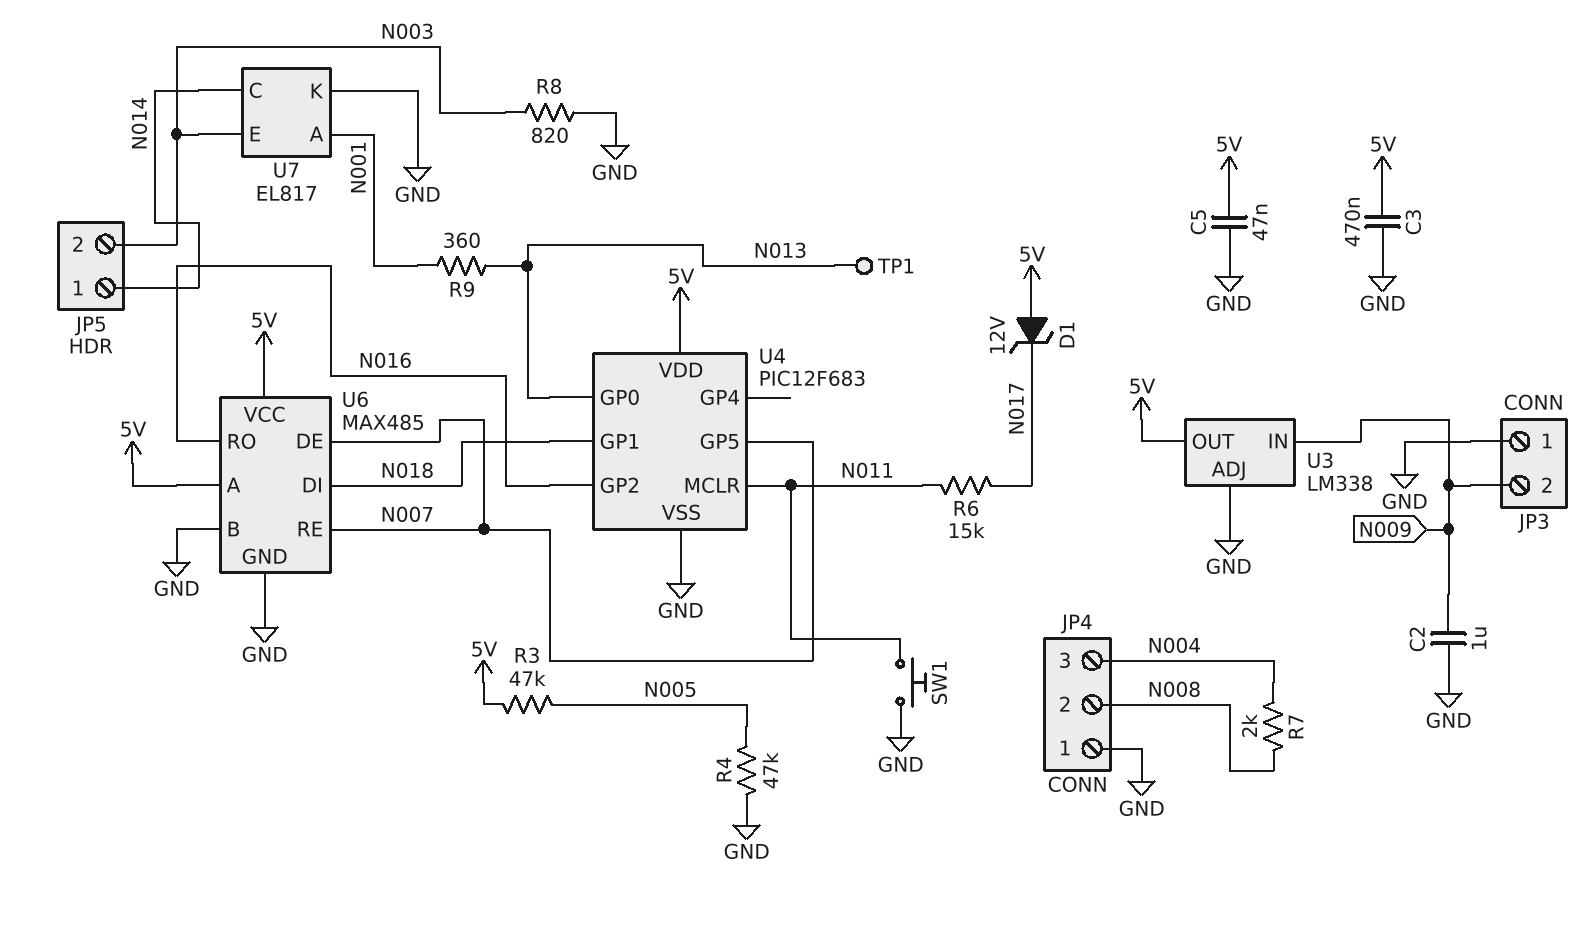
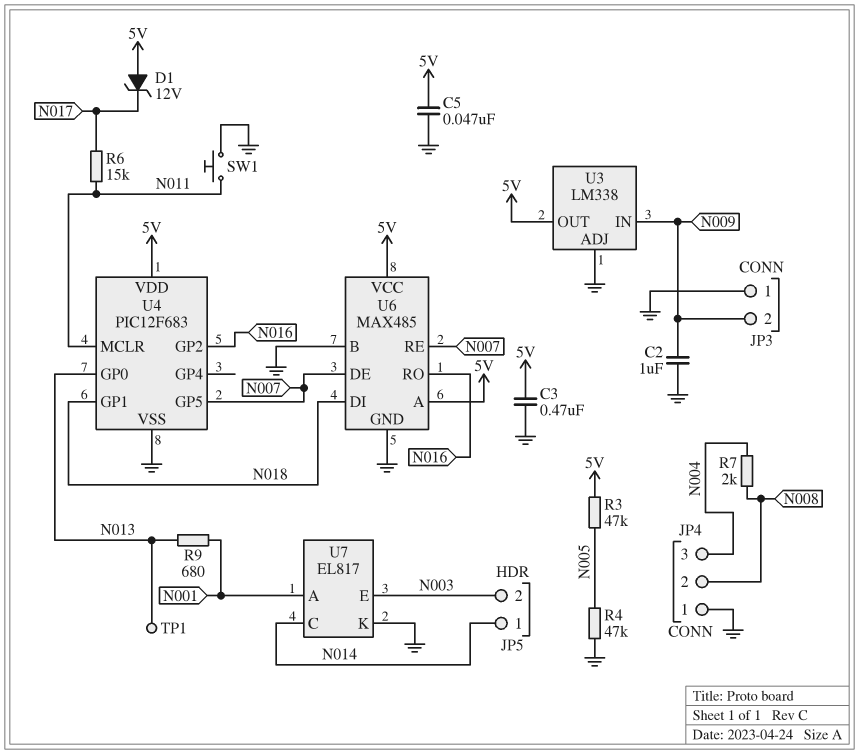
R8: 820 (GND, N003) -> none
R9: 360 (N001, N013) -> 680 (N001, N013)

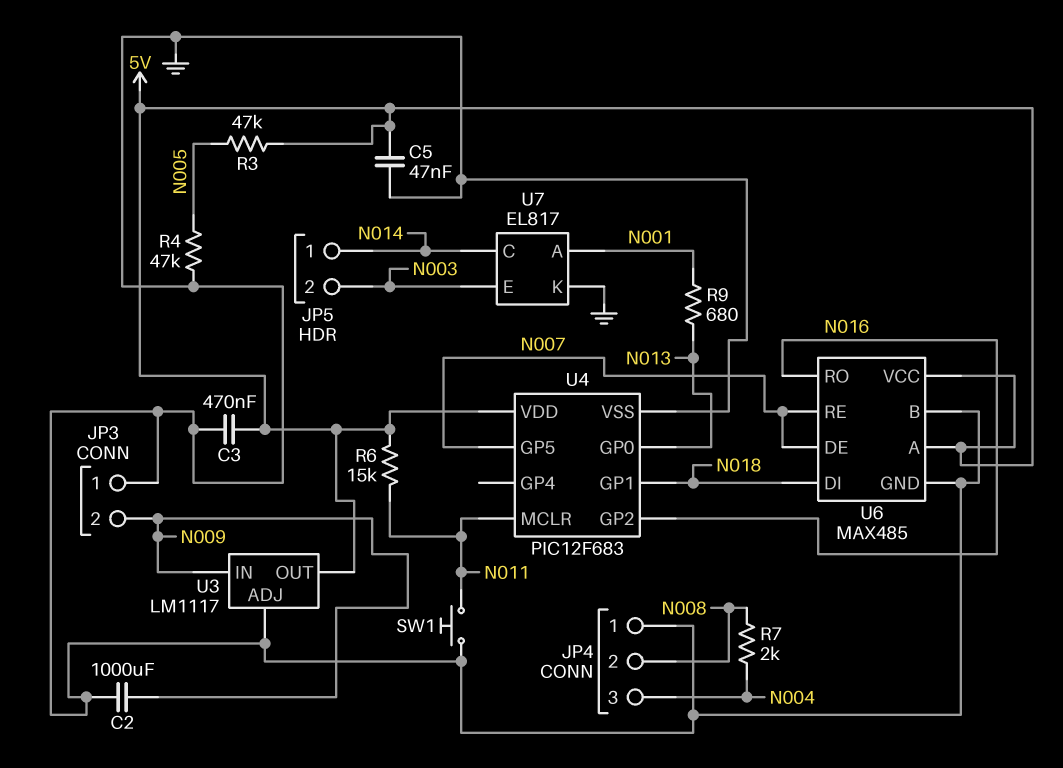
C2: 1uF (GND, N009) -> 1000uF (GND, N009)
D1: zener 12V (A 5V, K N017) -> none
R6: 15k (N011, N017) -> 15k (5V, N011)
TP1: test point (N013) -> none
U3: LM338 -> LM1117

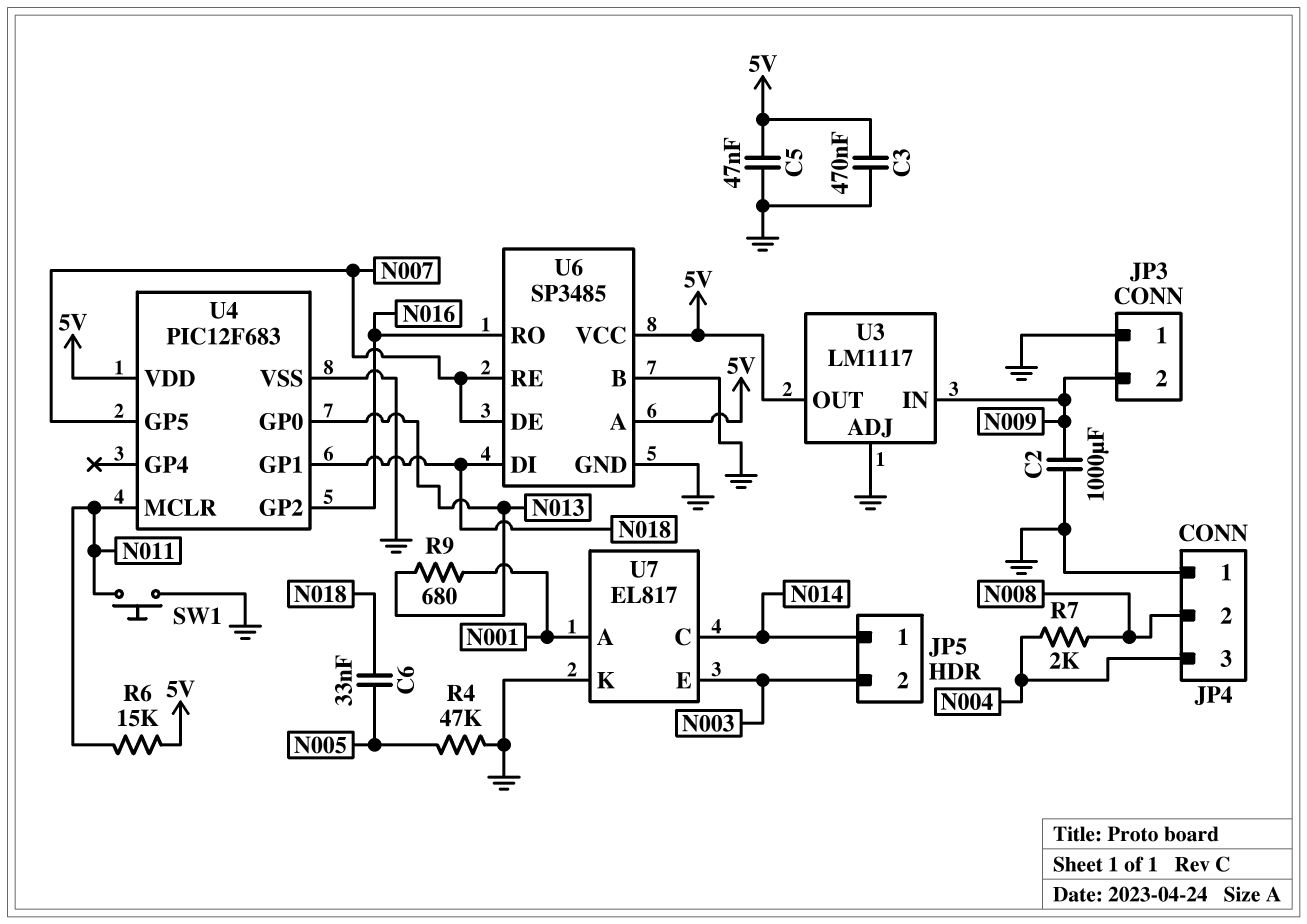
C6: none -> 33nF (N005, N018)
R3: 47k (5V, N005) -> none
U6: MAX485 -> SP3485

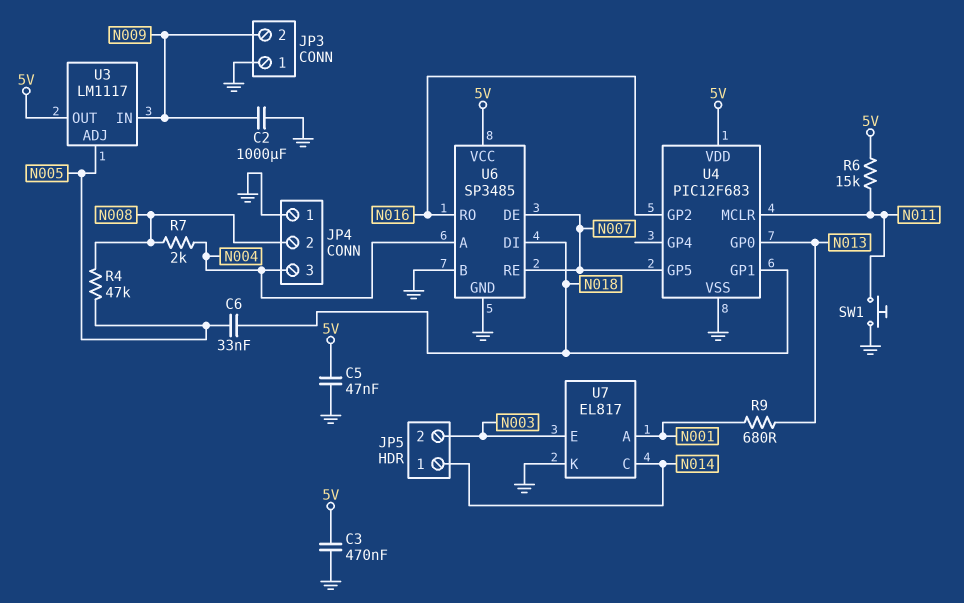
R4: 47k (GND, N005) -> 47k (N005, N008)
U3 pin ADJ: GND -> N005
U6 pin A: 5V -> N004

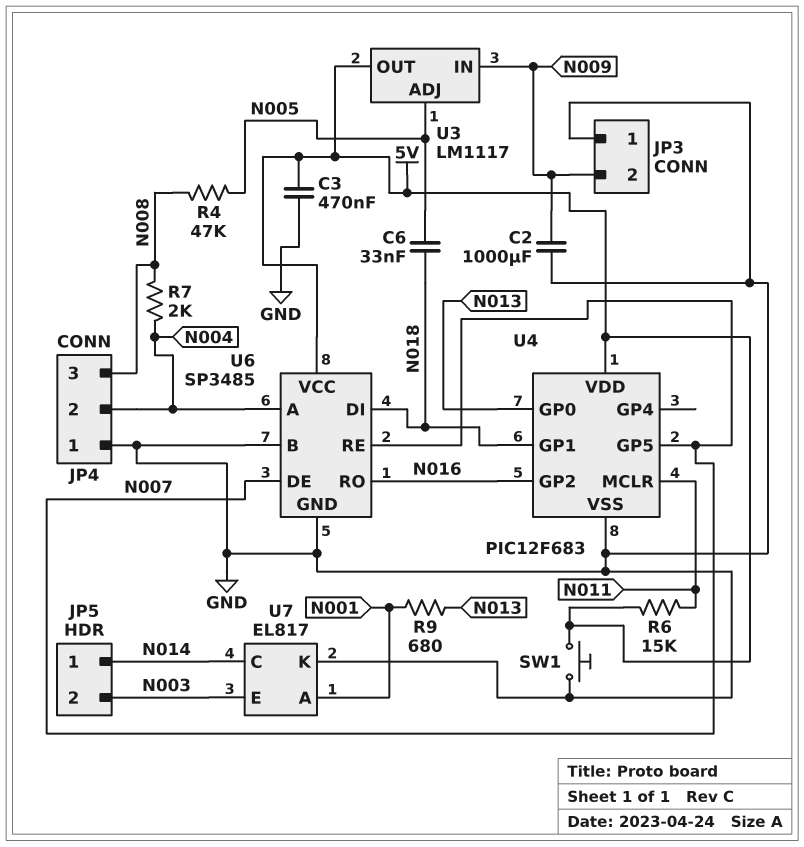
C5: 47nF (5V, GND) -> none
JP4 pin 2: N008 -> N004
JP4 pin 3: N004 -> N008
SW1: button (GND, N011) -> button (5V, GND)

